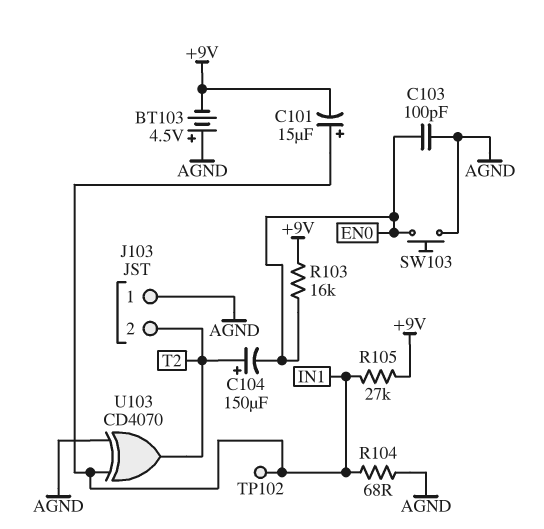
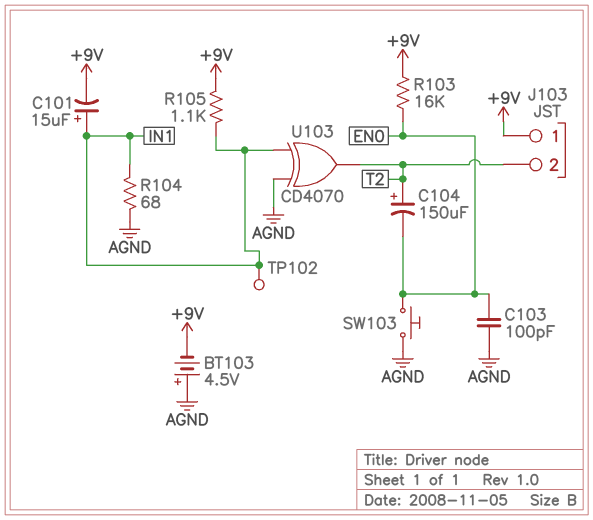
J103 pin 1: AGND -> +9V
R105: 27k (+9V, IN1) -> 1.1k (+9V, IN1)

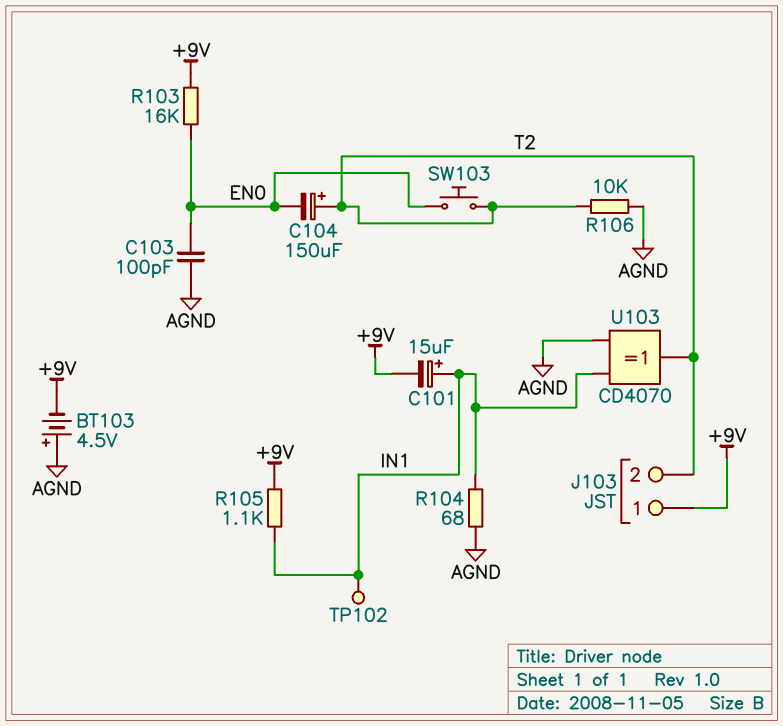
R106: none -> 10k (AGND, T2)
SW103: button (AGND, EN0) -> button (EN0, T2)

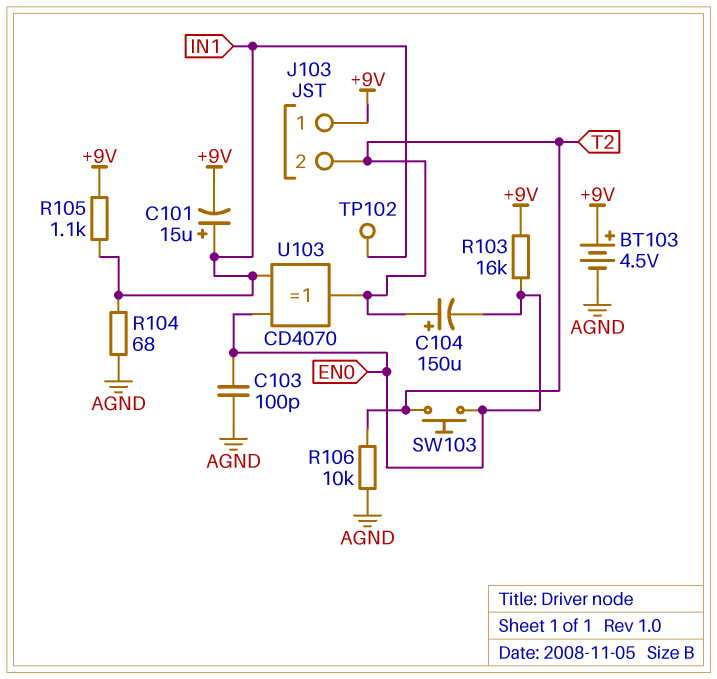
BT103: 4.5V (plus AGND, minus +9V) -> 4.5V (plus +9V, minus AGND)
U103: XOR CD4070 (in AGND, in IN1, out T2) -> XOR CD4070 (in EN0, in IN1, out T2)

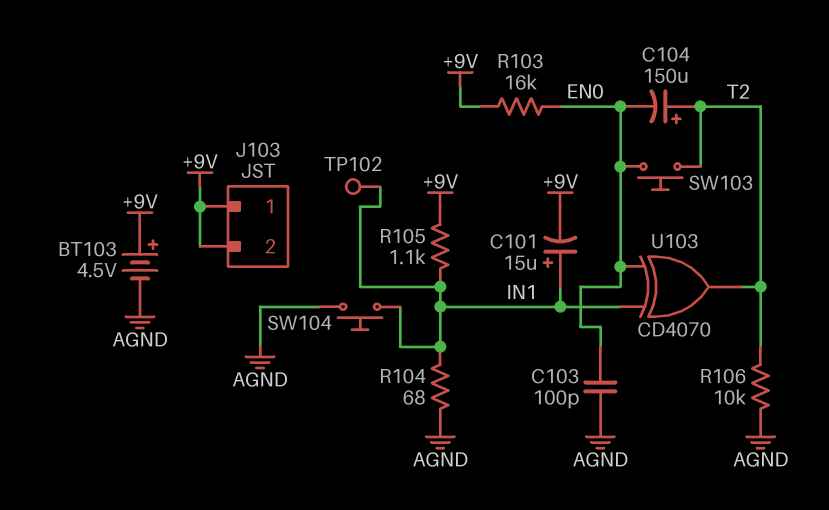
J103 pin 2: T2 -> +9V
SW104: none -> button (AGND, IN1)

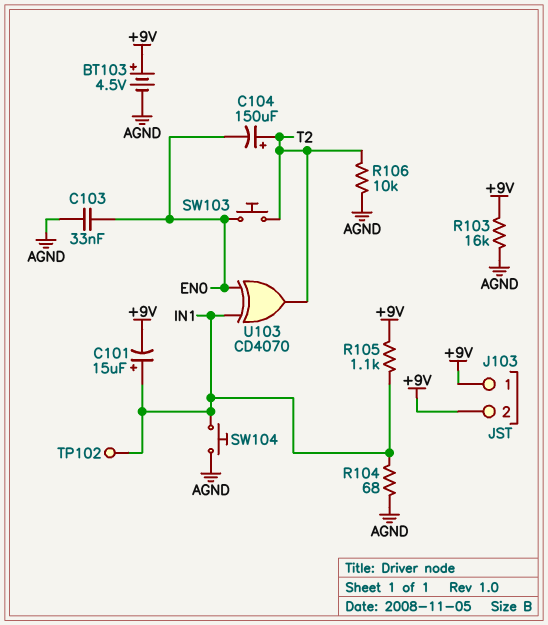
C103: 100pF (AGND, EN0) -> 33nF (AGND, EN0)
R103: 16k (+9V, EN0) -> 16k (+9V, AGND)

